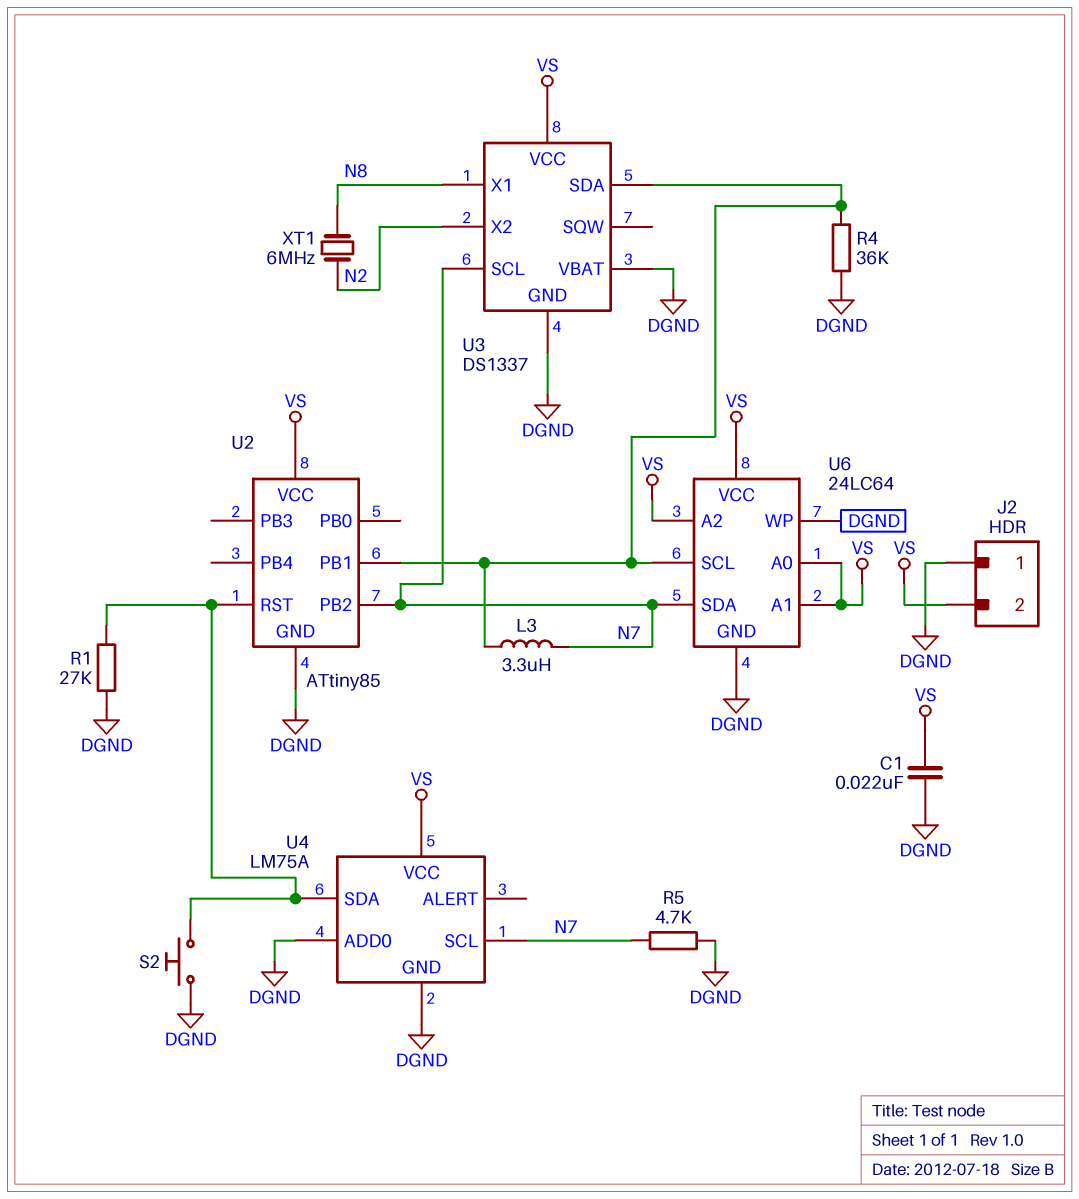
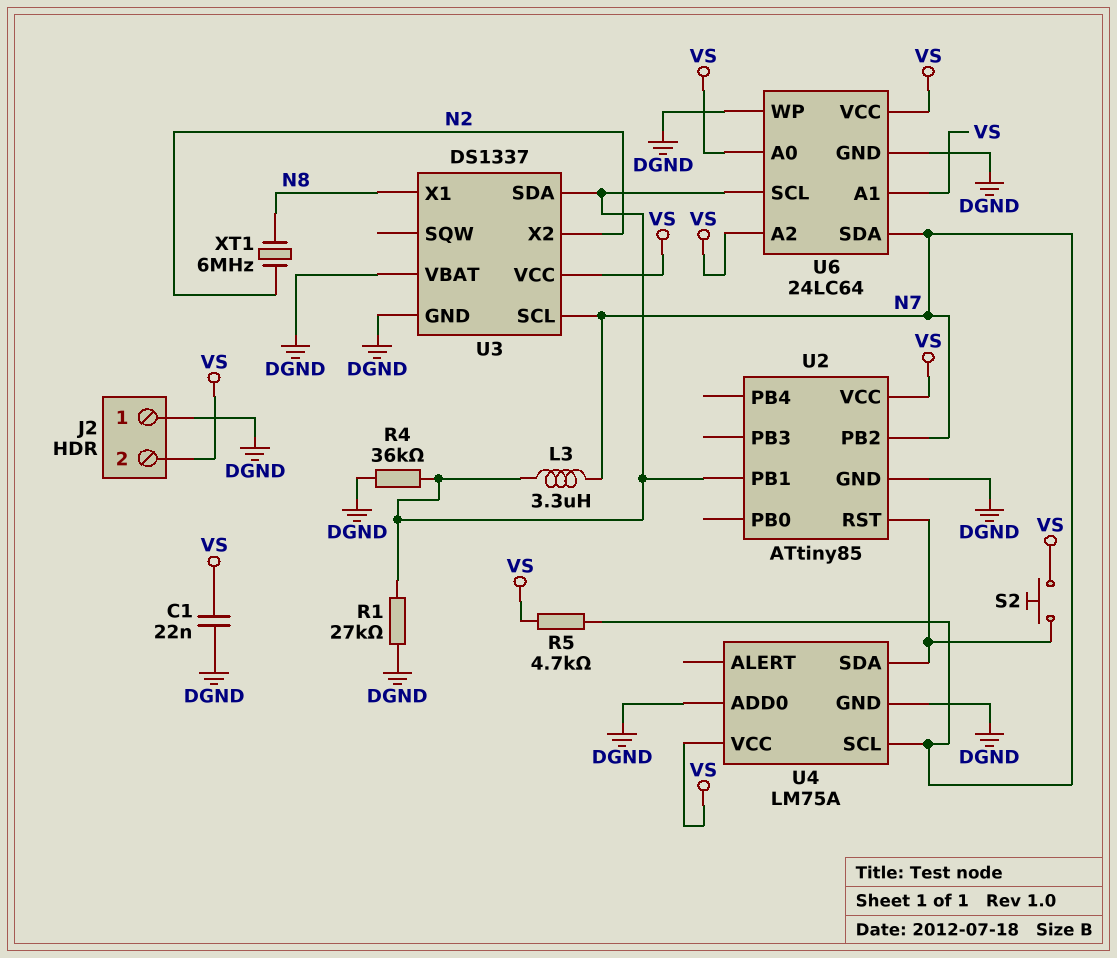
R1: 27k (DGND, U2/RST) -> 27k (DGND, U2/PB1)
R5: 4.7k (DGND, N7) -> 4.7k (N7, VS)
S2: button (DGND, U2/RST) -> button (U2/RST, VS)

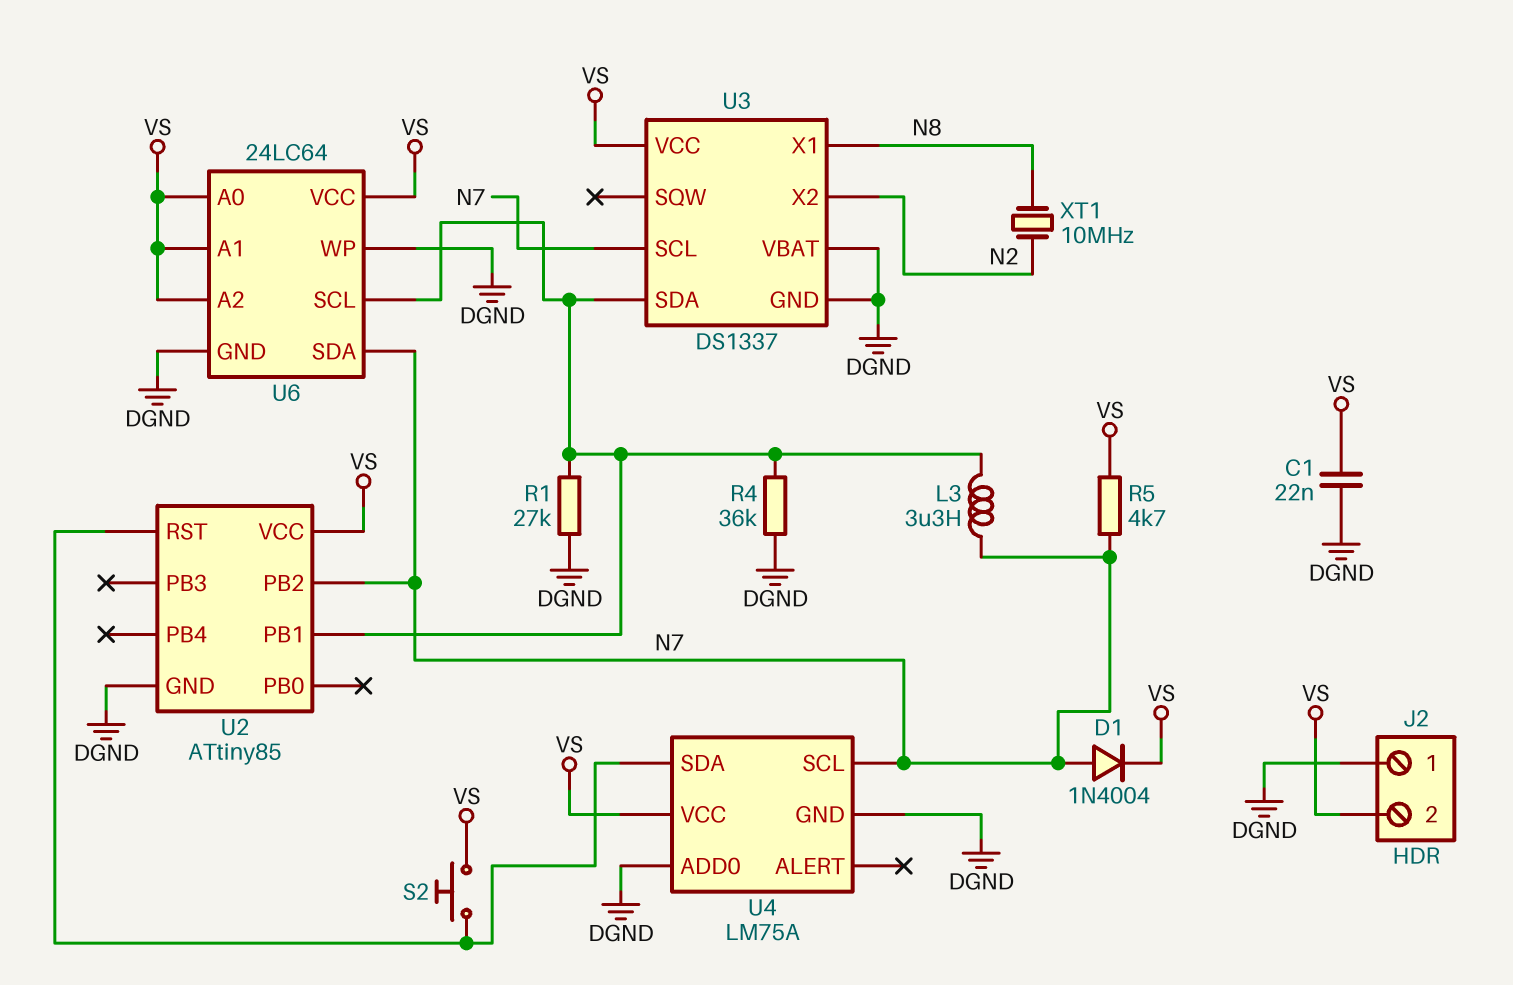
D1: none -> diode 1N4004 (A N7, K VS)
XT1: 6MHz (N2, N8) -> 10MHz (N2, N8)

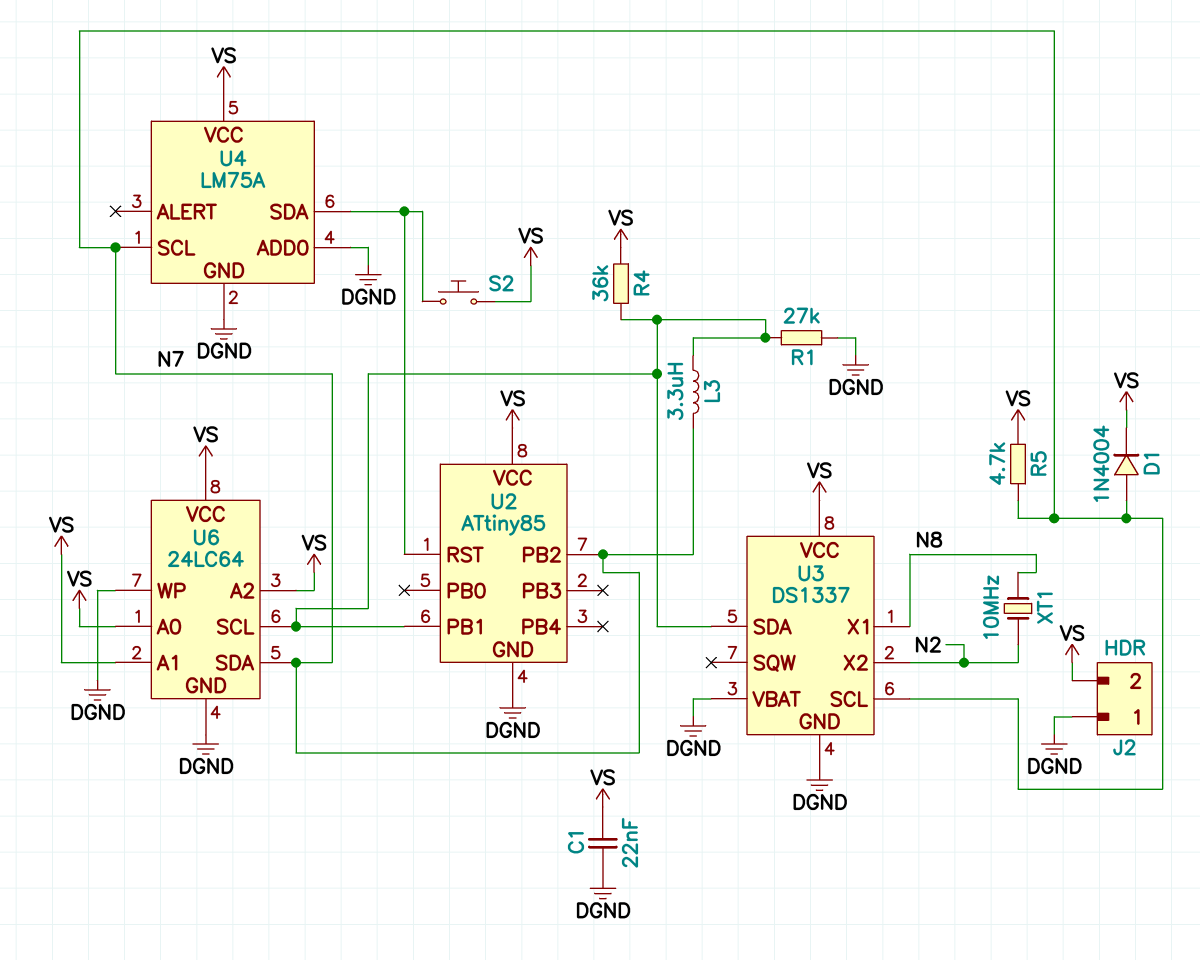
R4: 36k (DGND, U2/PB1) -> 36k (U2/PB1, VS)

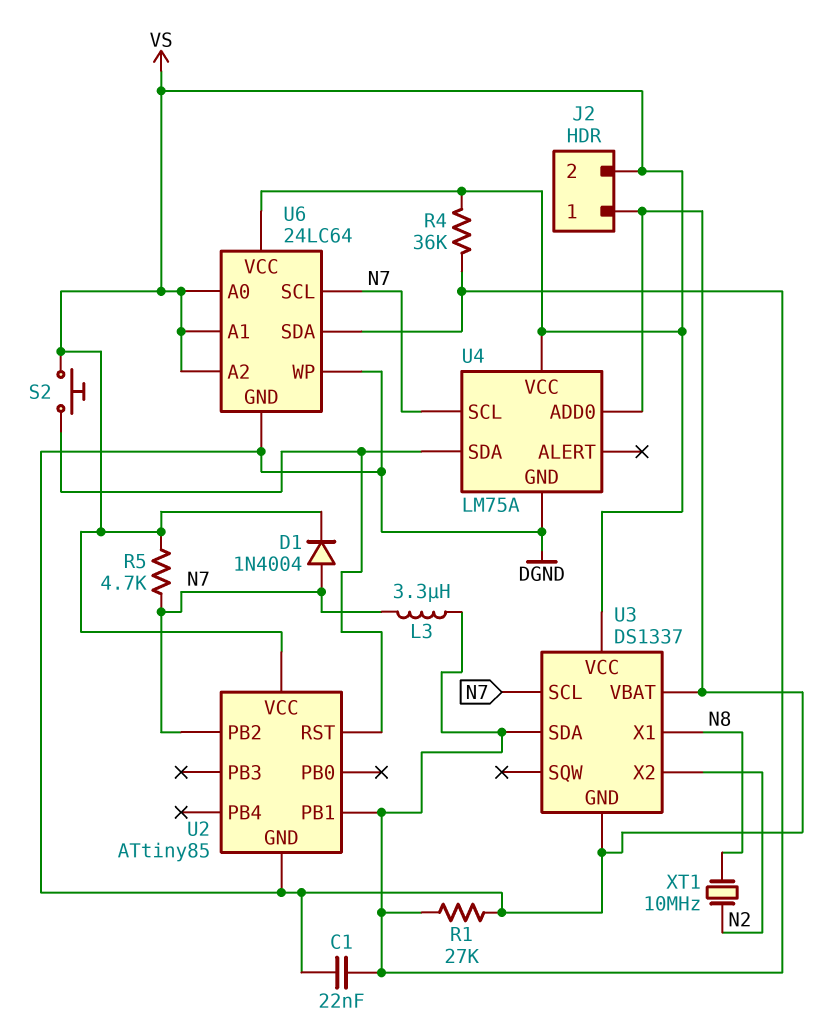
C1: 22nF (DGND, VS) -> 22nF (DGND, U2/PB1)
U6 pin SCL: U2/PB1 -> N7
U6 pin SDA: N7 -> U2/PB1

